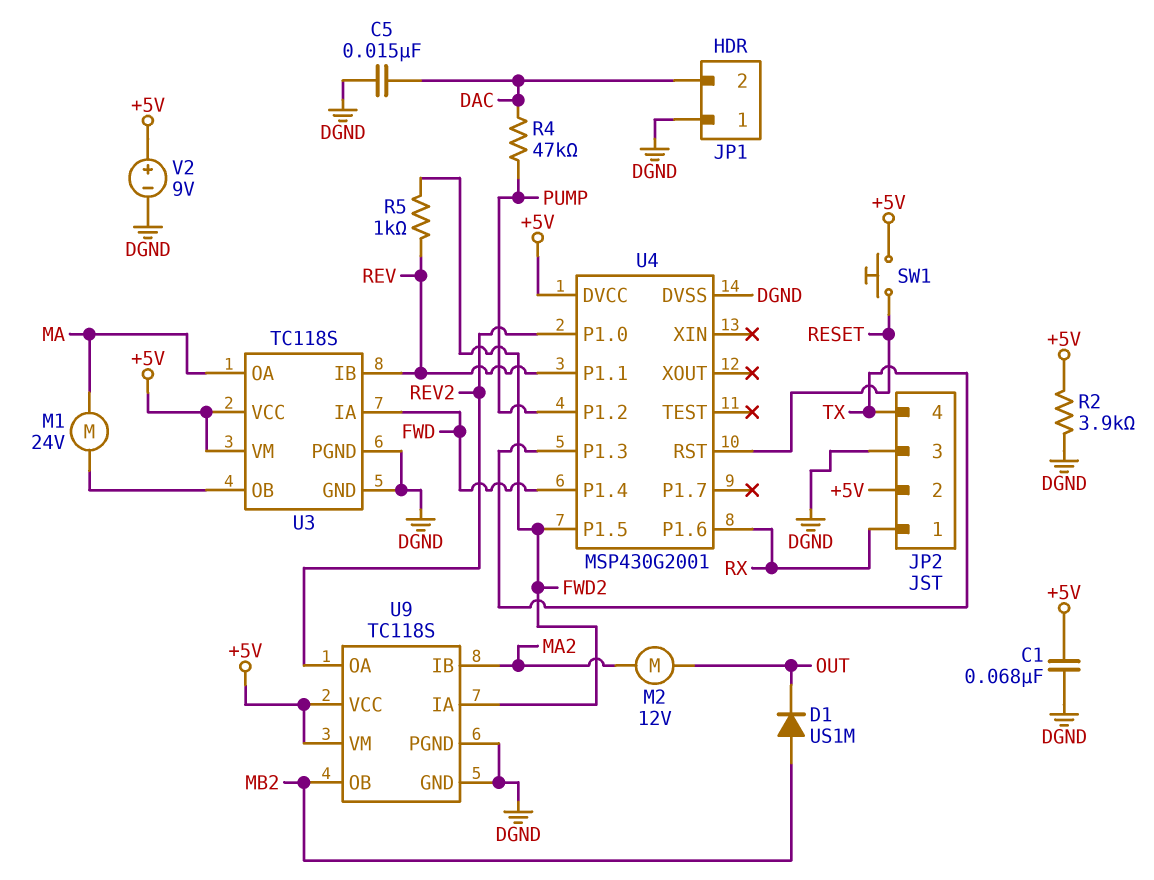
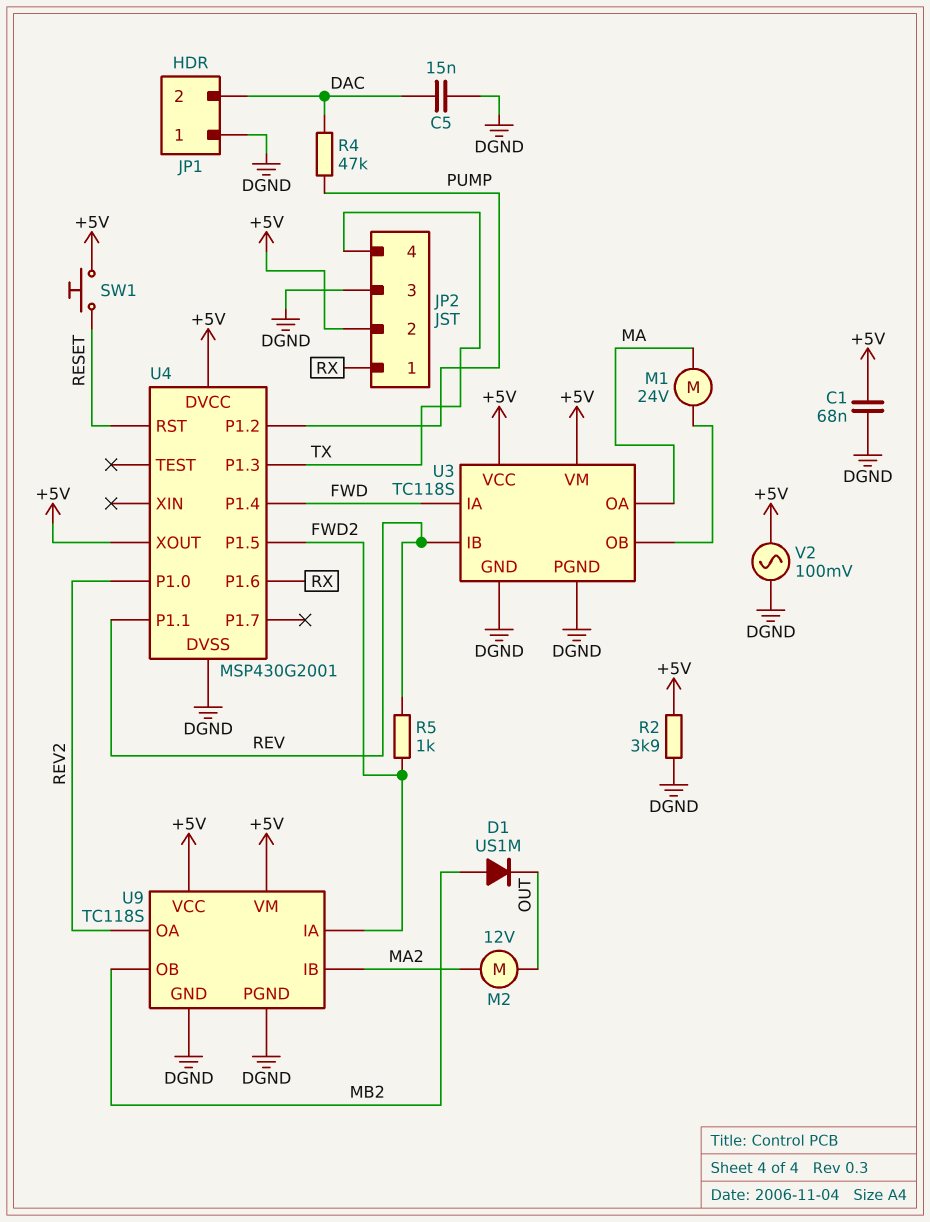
U4 pin XOUT: none -> +5V
V2: 9V (plus +5V, minus DGND) -> AC 100mV (+5V, DGND)

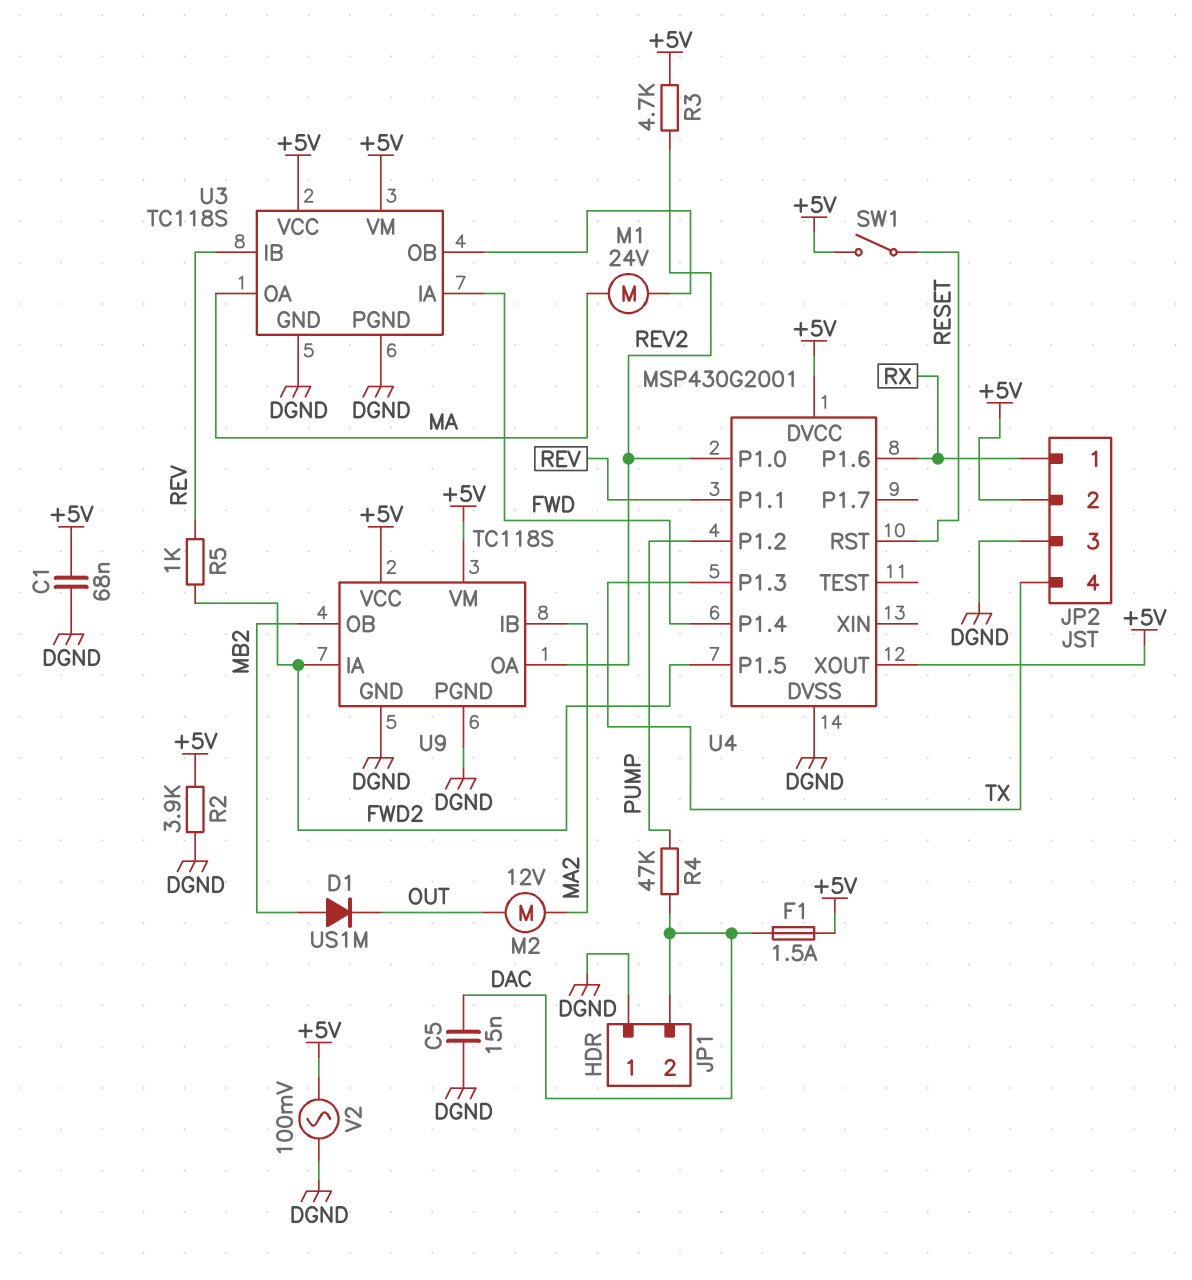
F1: none -> 1.5A (+5V, DAC)
R3: none -> 4.7k (+5V, REV2)
SW1: button (+5V, RESET) -> switch (+5V, RESET)

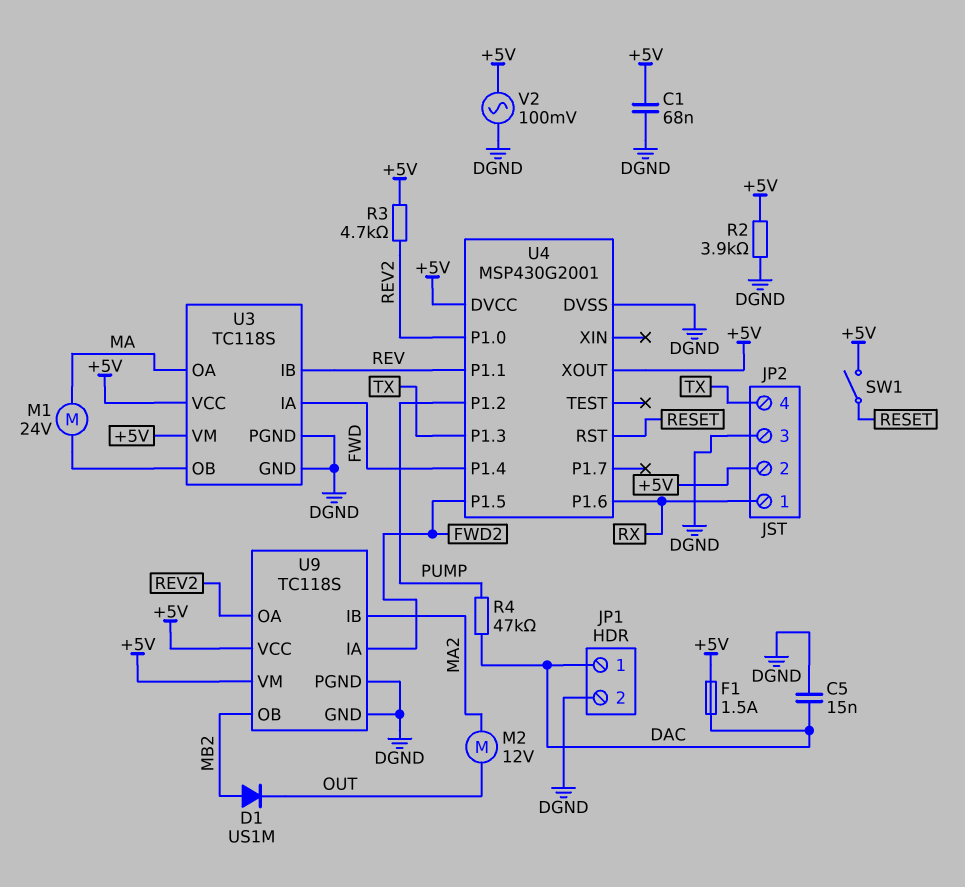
JP1 pin 1: DGND -> DAC
JP1 pin 2: DAC -> DGND
R5: 1k (FWD2, REV) -> none

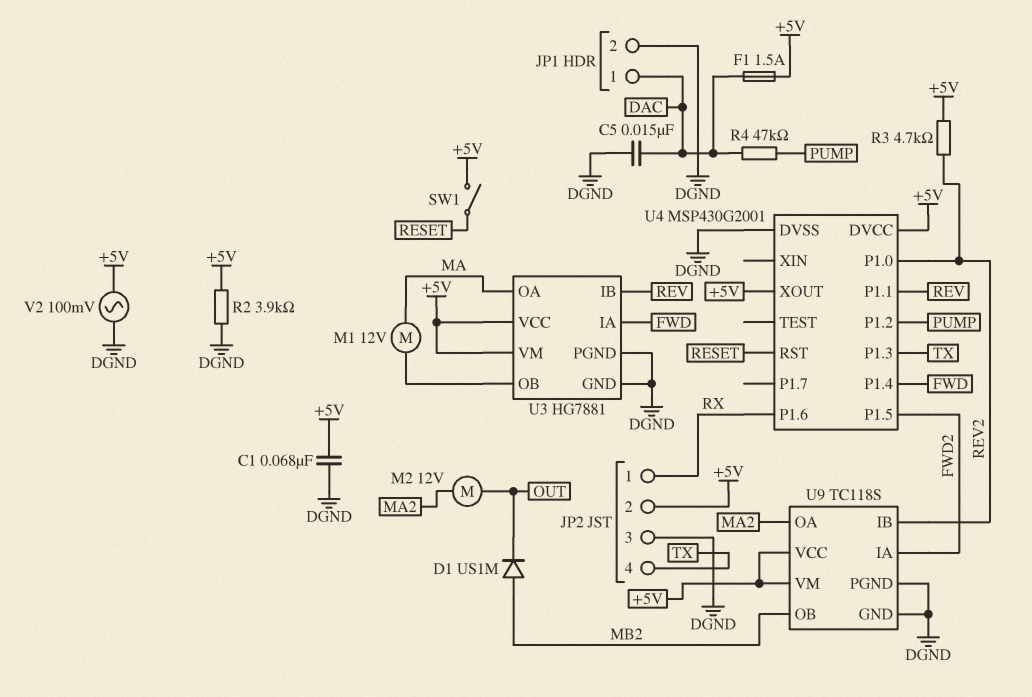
M1: motor 24V (MA, U3/OB) -> motor 12V (MA, U3/OB)
U3: TC118S -> HG7881
U9 pin IB: MA2 -> REV2
U9 pin OA: REV2 -> MA2

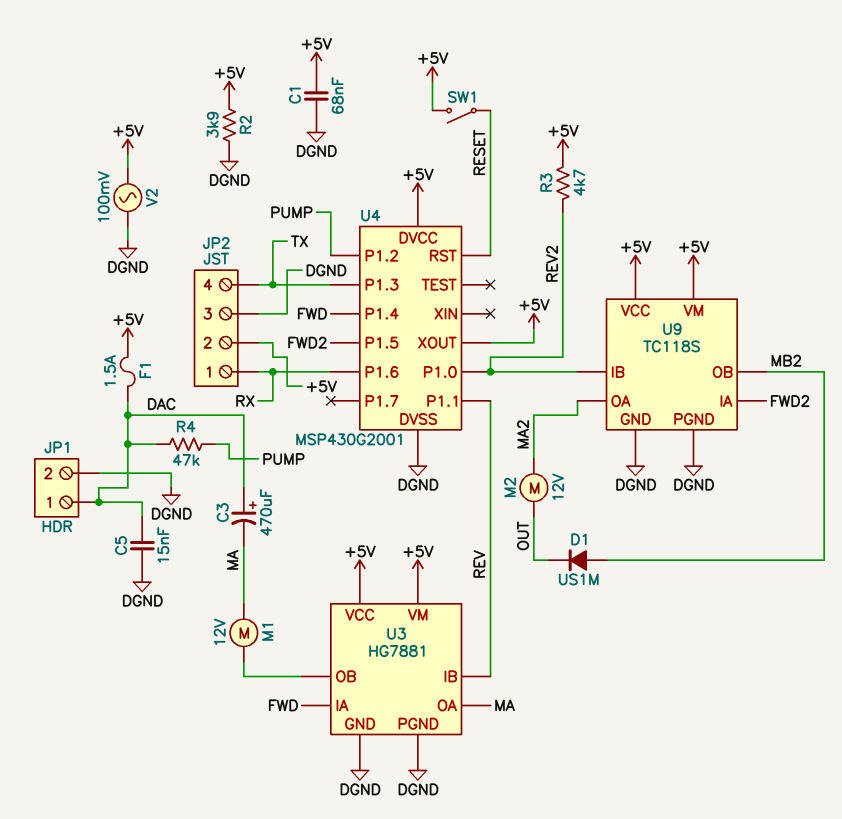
C3: none -> 470uF (plus DAC, minus MA)

